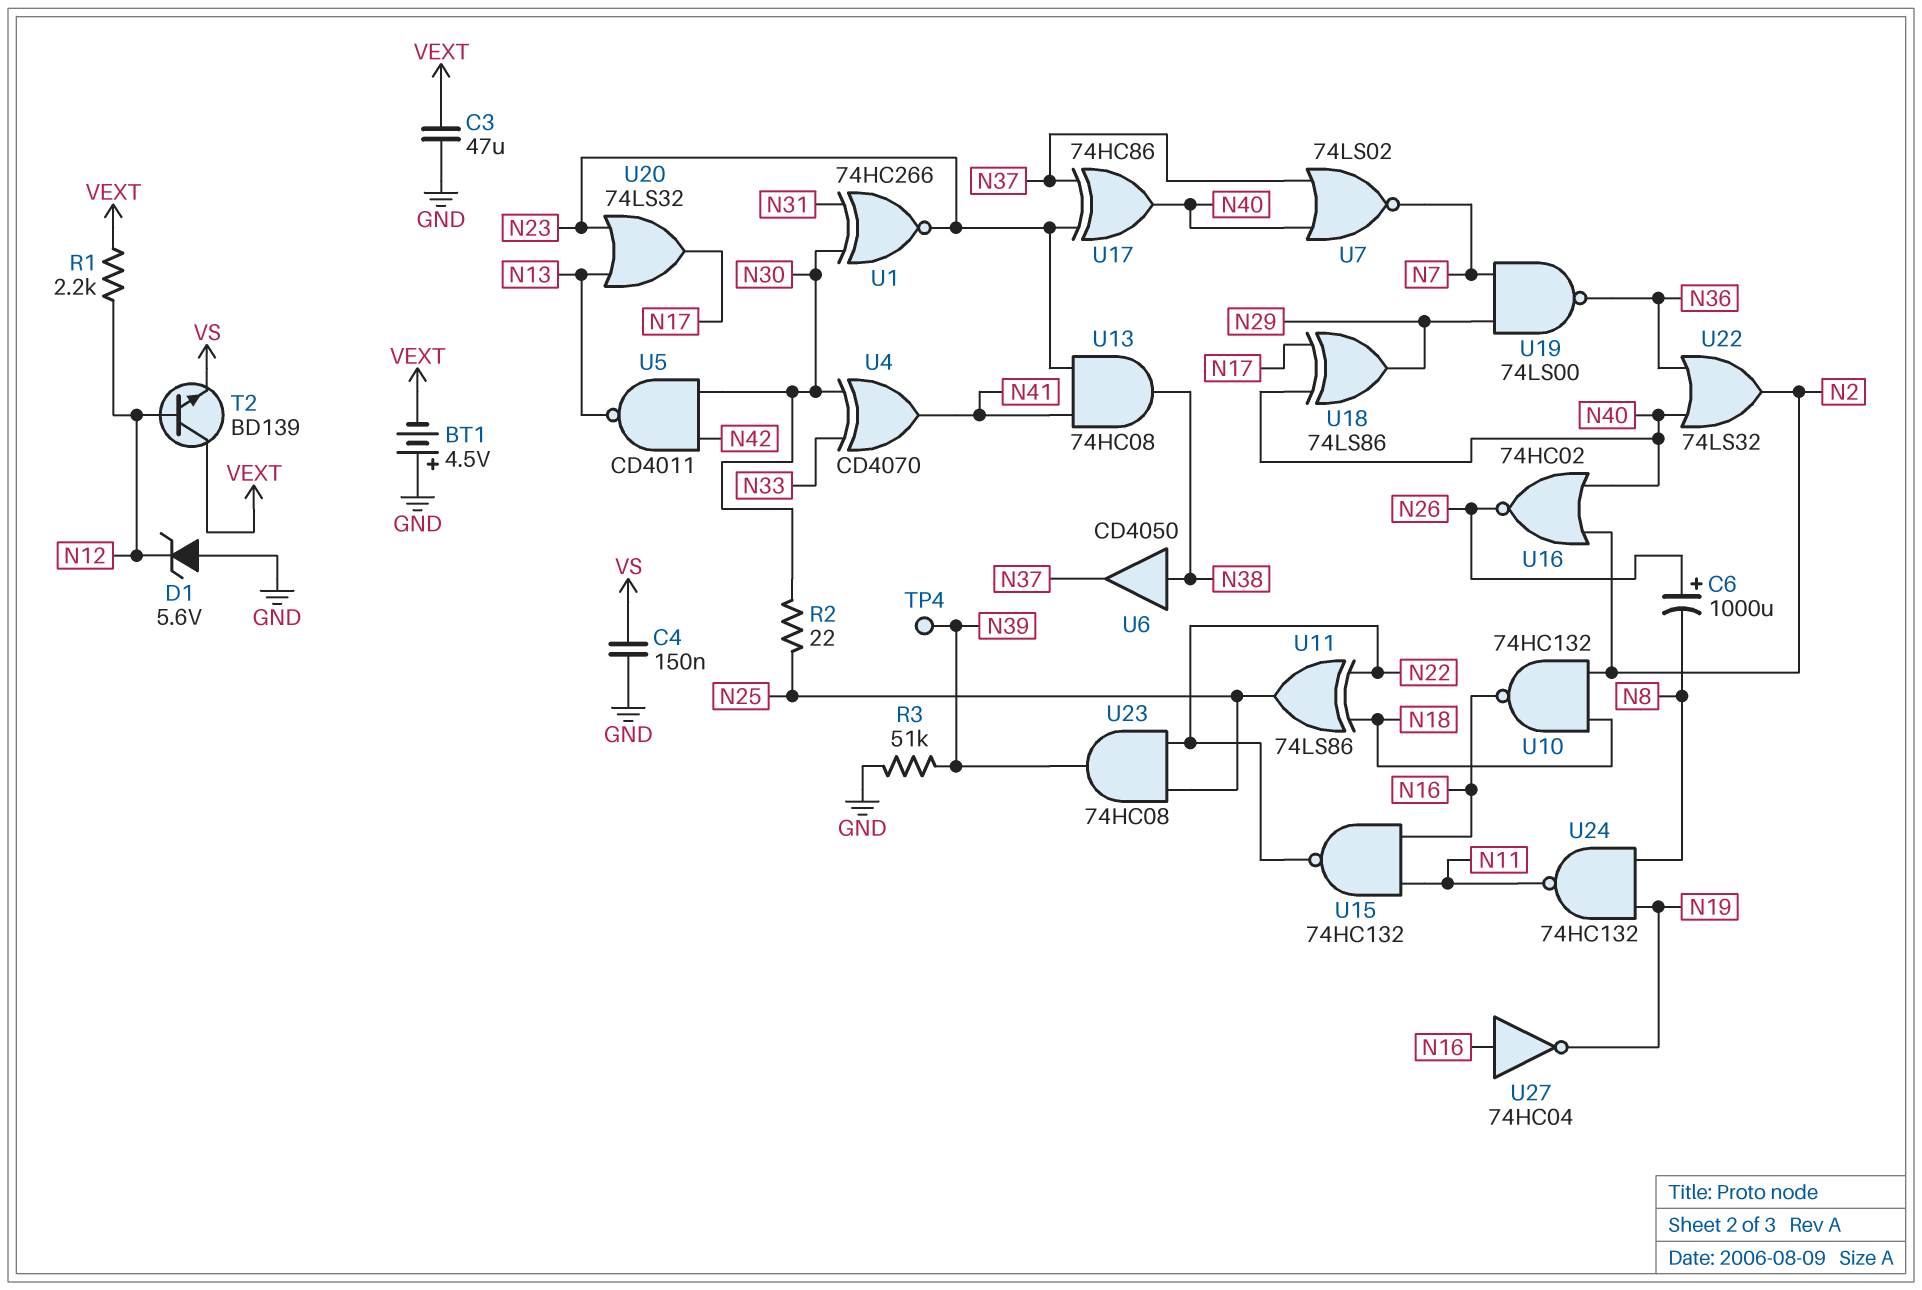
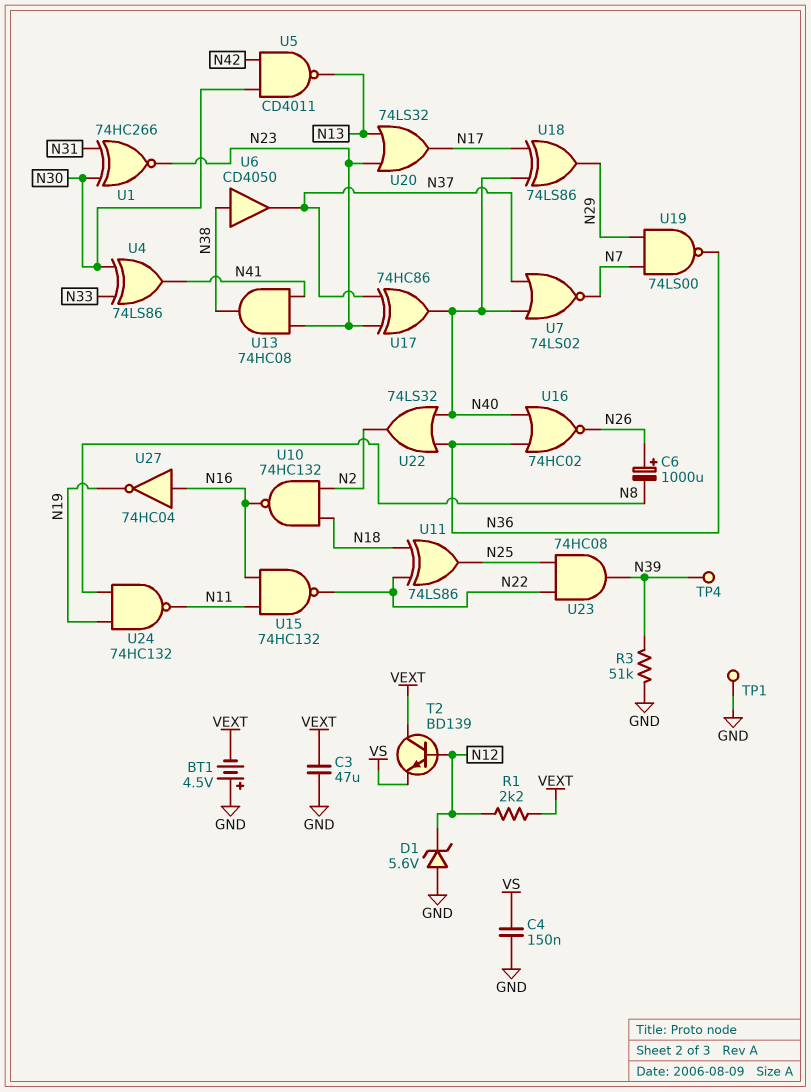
R2: 22 (N25, N30) -> none
TP1: none -> test point (GND)
U4: XOR CD4070 (in N30, in N33, out N41) -> XOR 74LS86 (in N30, in N33, out N41)
U16: NOR 74HC02 (in N2, in N40, out N26) -> NOR 74HC02 (in N36, in N40, out N26)

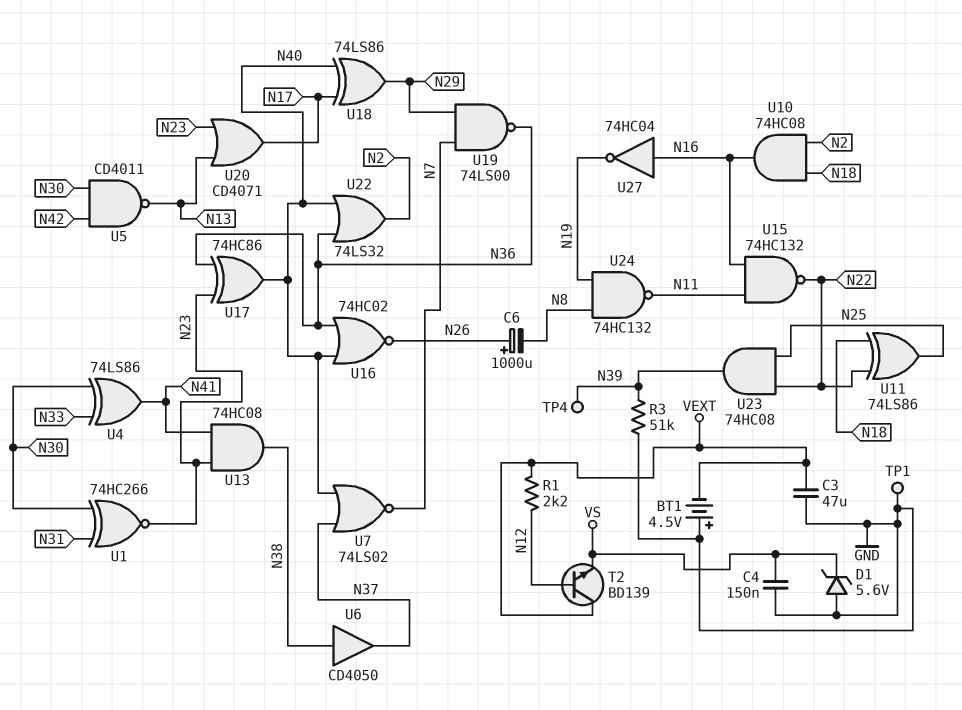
D1: zener 5.6V (A GND, K N12) -> zener 5.6V (A GND, K VS)
U10: NAND 74HC132 (in N2, in N18, out N16) -> AND 74HC08 (in N2, in N18, out N16)
U17: XOR 74HC86 (in N23, in N37, out N40) -> XOR 74HC86 (in N23, in N36, out N40)
U20: OR 74LS32 (in N13, in N23, out N17) -> OR CD4071 (in N13, in N23, out N17)

